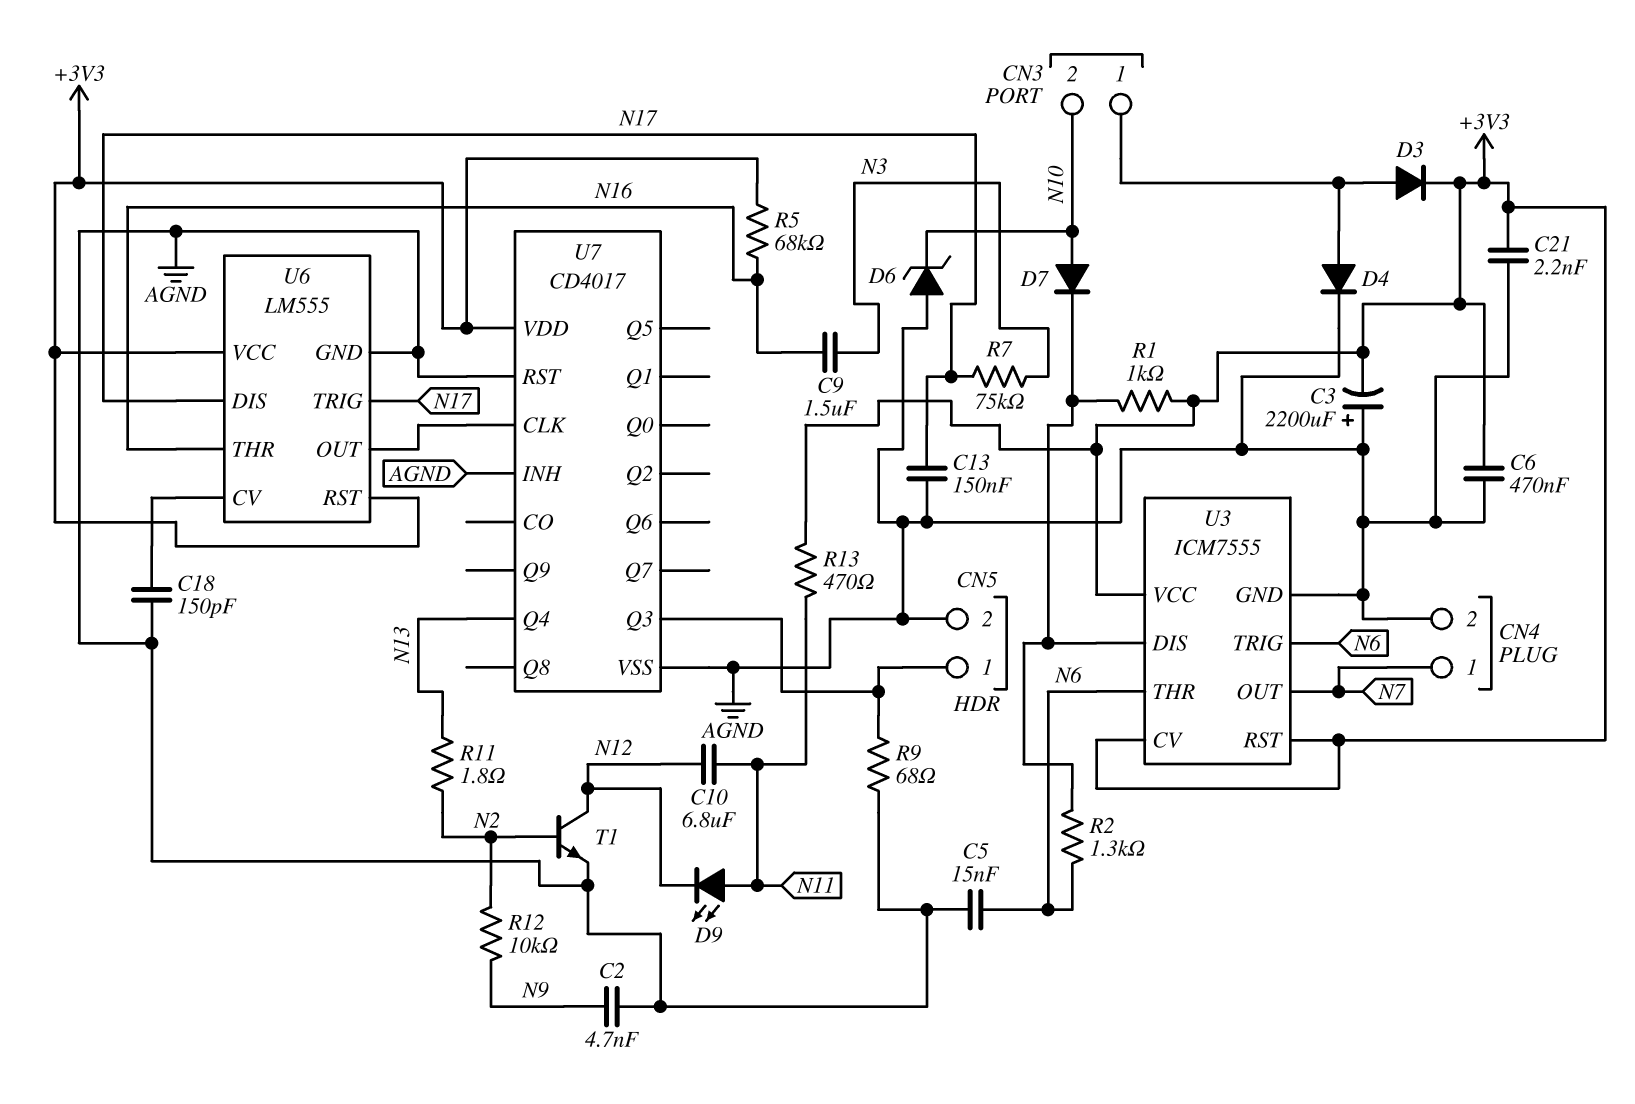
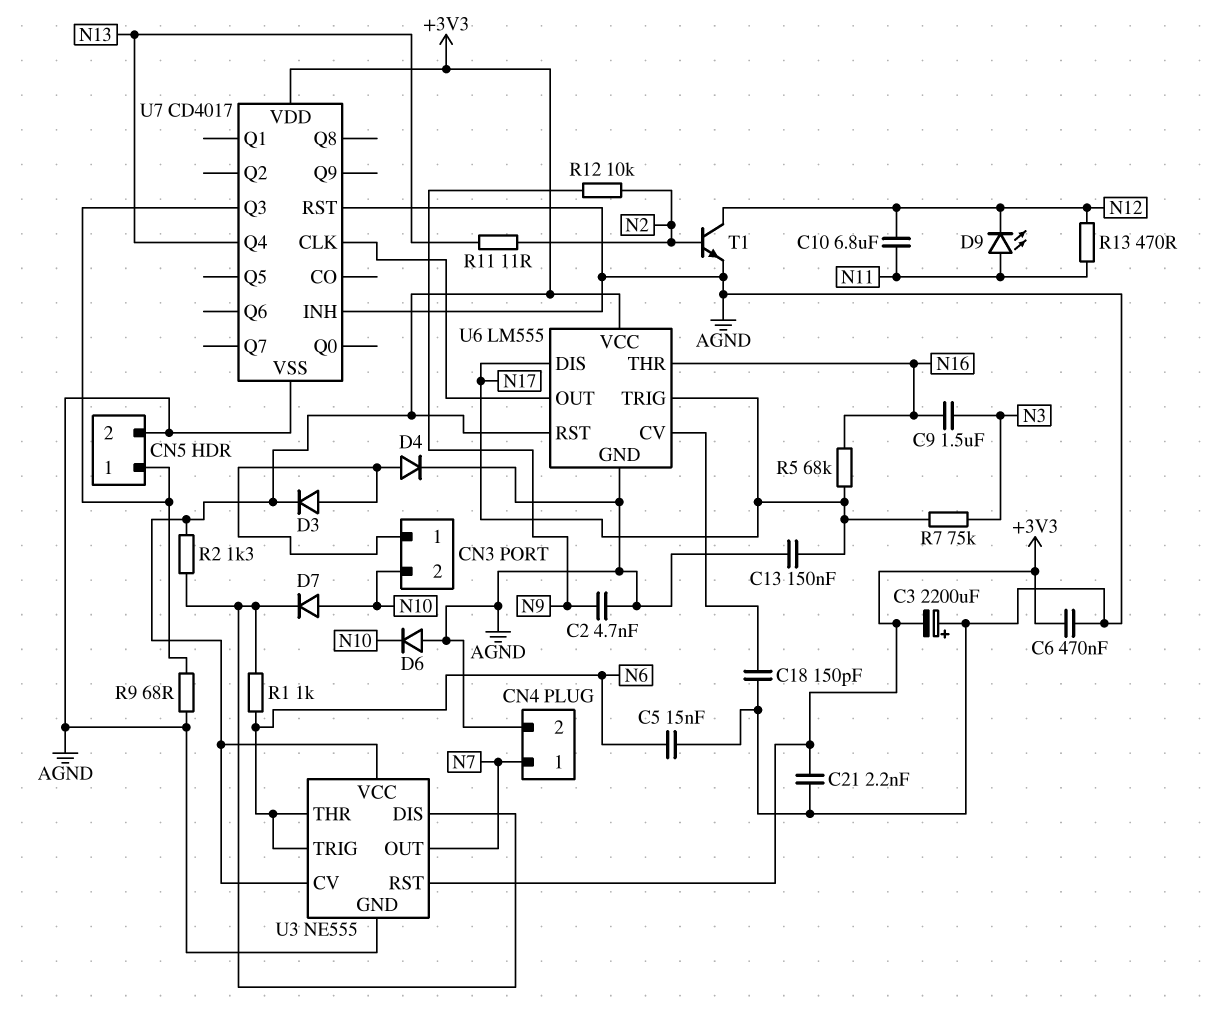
D6: zener (A AGND, K N10) -> diode (A AGND, K N10)
R1: 1k (+3V3, U3/DIS) -> 1k (N6, U3/DIS)
R2: 1.3k (N6, U3/DIS) -> 1.3k (+3V3, U3/DIS)
R5: 68k (+3V3, N16) -> 68k (N16, N17)
R11: 1.8 (N2, N13) -> 11 (N2, N13)
R13: 470 (+3V3, N11) -> 470 (N11, N12)
U3: ICM7555 -> NE555

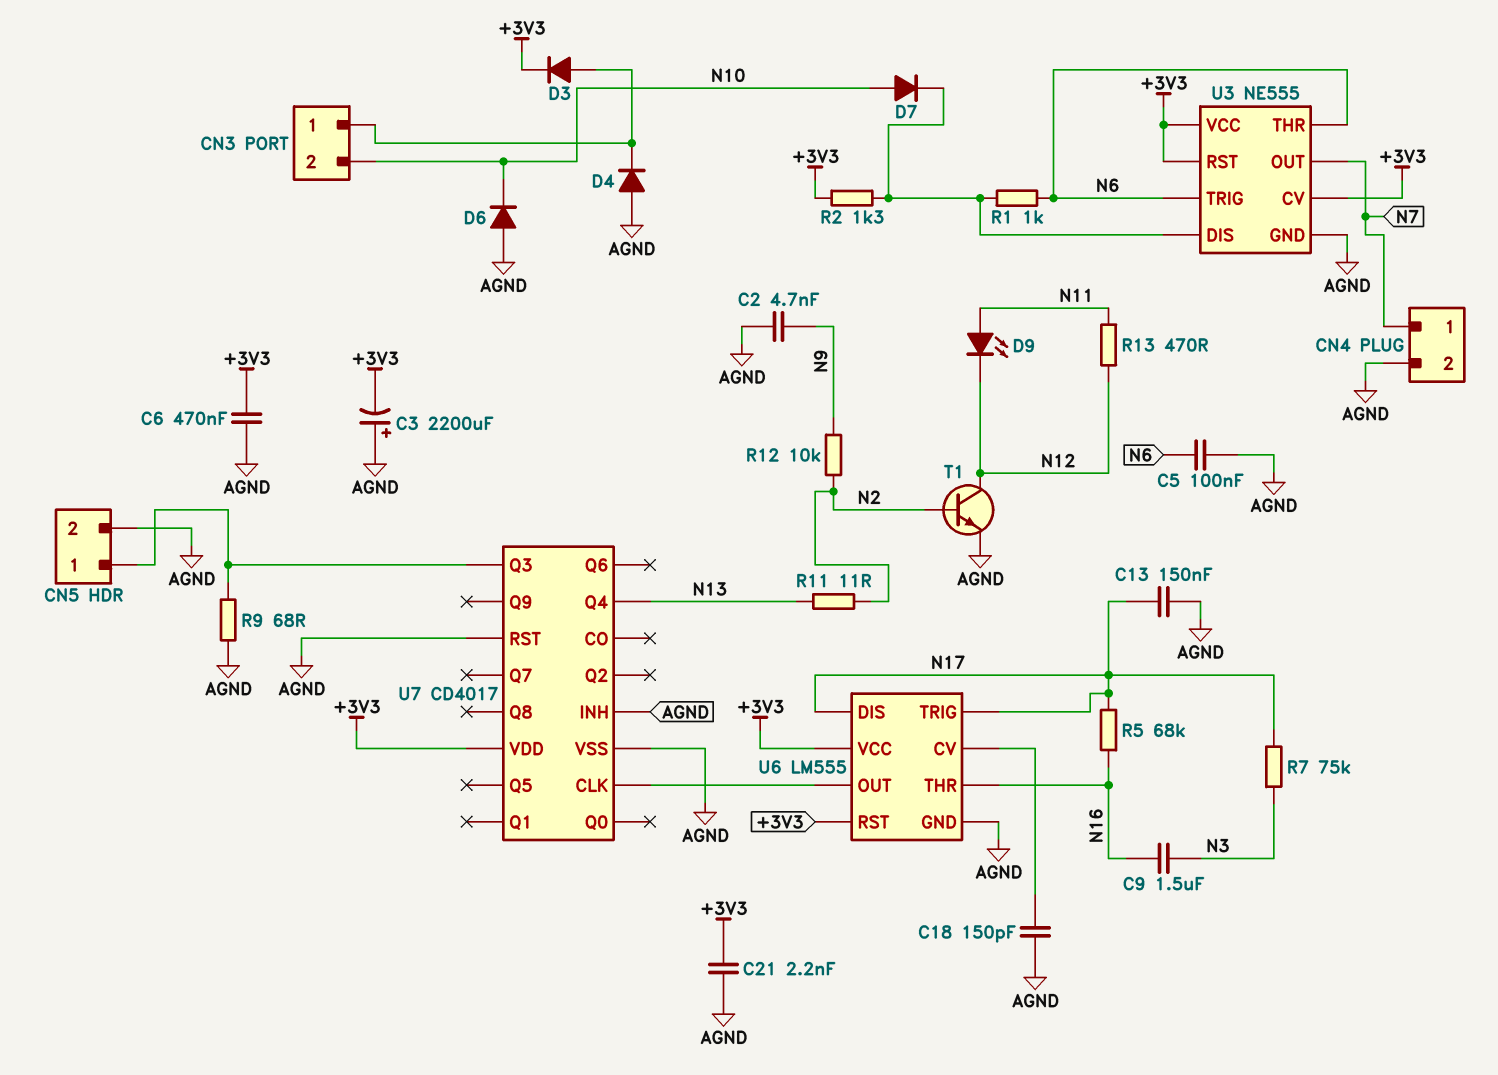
C5: 15nF (AGND, N6) -> 100nF (AGND, N6)
C10: 6.8uF (N11, N12) -> none
D4: diode (A CN3/1, K AGND) -> diode (A AGND, K CN3/1)

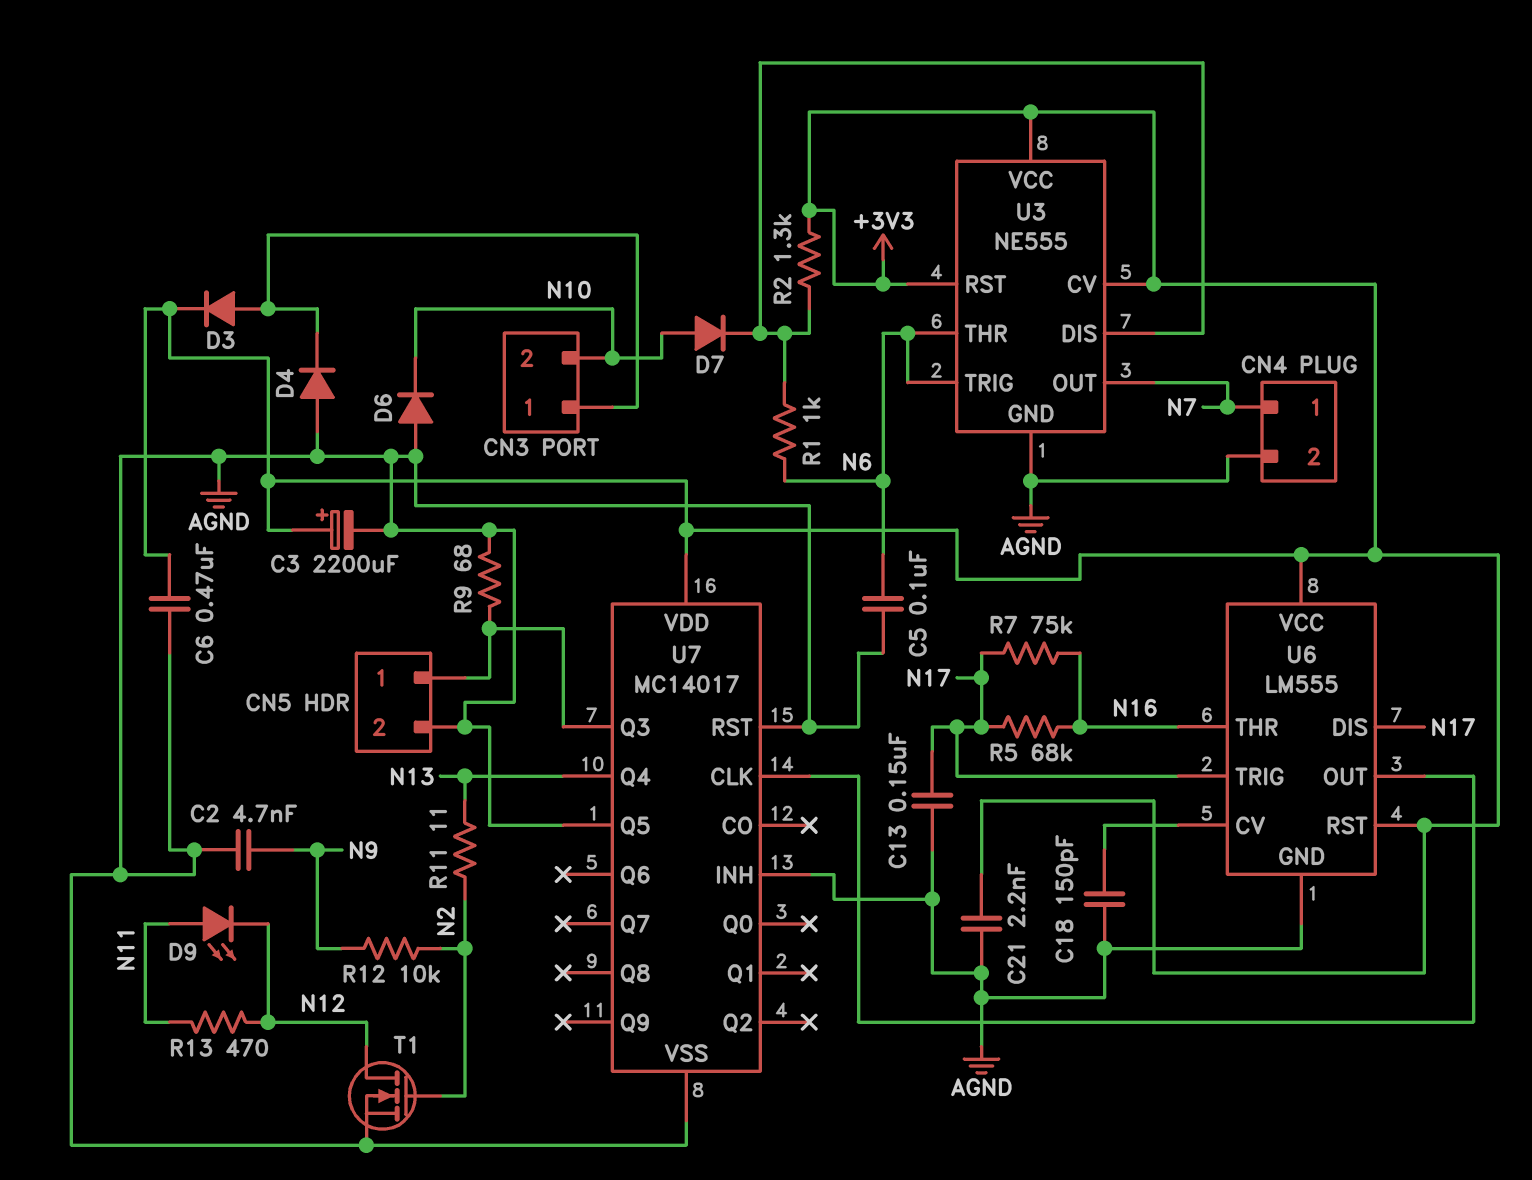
C3: 2200uF (plus AGND, minus +3V3) -> 2200uF (plus +3V3, minus AGND)
C9: 1.5uF (N3, N16) -> none
R7: 75k (N3, N17) -> 75k (N16, N17)
T1: NPN (B N2, C N12, E AGND) -> NMOS (G N2, D N12, S AGND)
U7: CD4017 -> MC14017
U7 pin Q5: none -> AGND

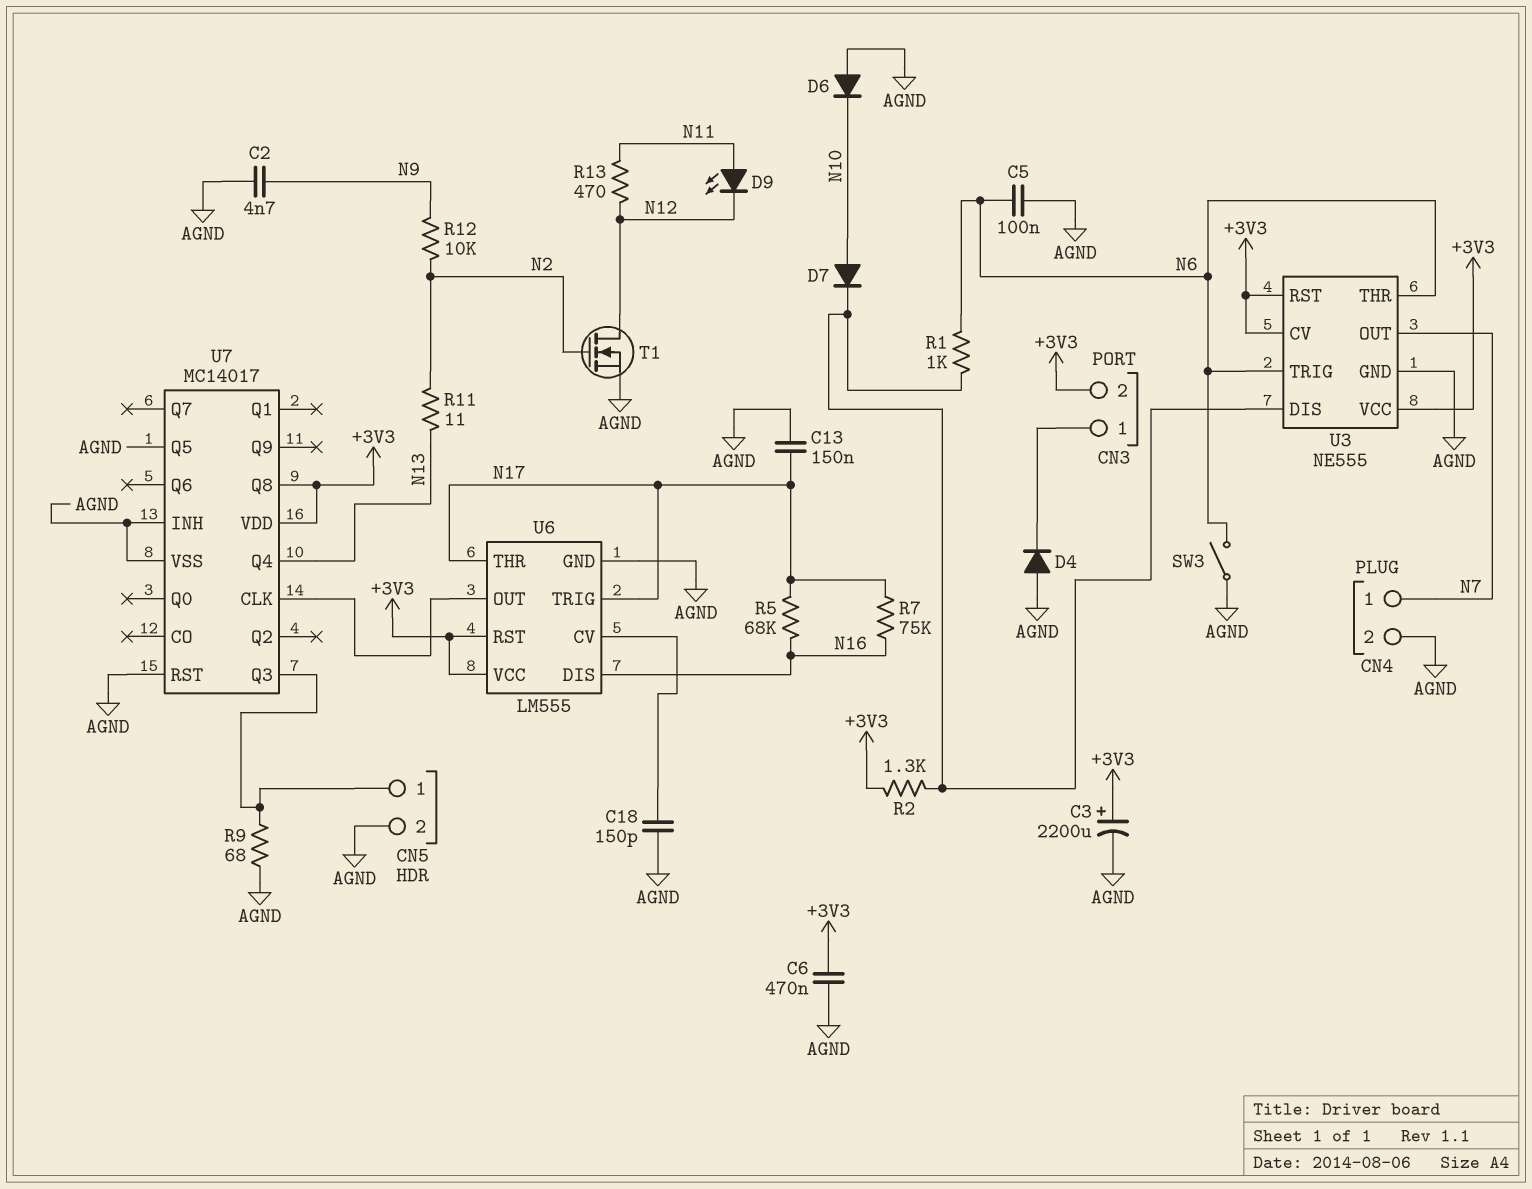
C21: 2.2nF (+3V3, AGND) -> none
CN3 pin 2: N10 -> +3V3
D3: diode (A CN3/1, K +3V3) -> none
SW3: none -> switch (AGND, N6)
U6 pin DIS: N17 -> N16
U6 pin THR: N16 -> N17
U7 pin Q8: none -> +3V3

